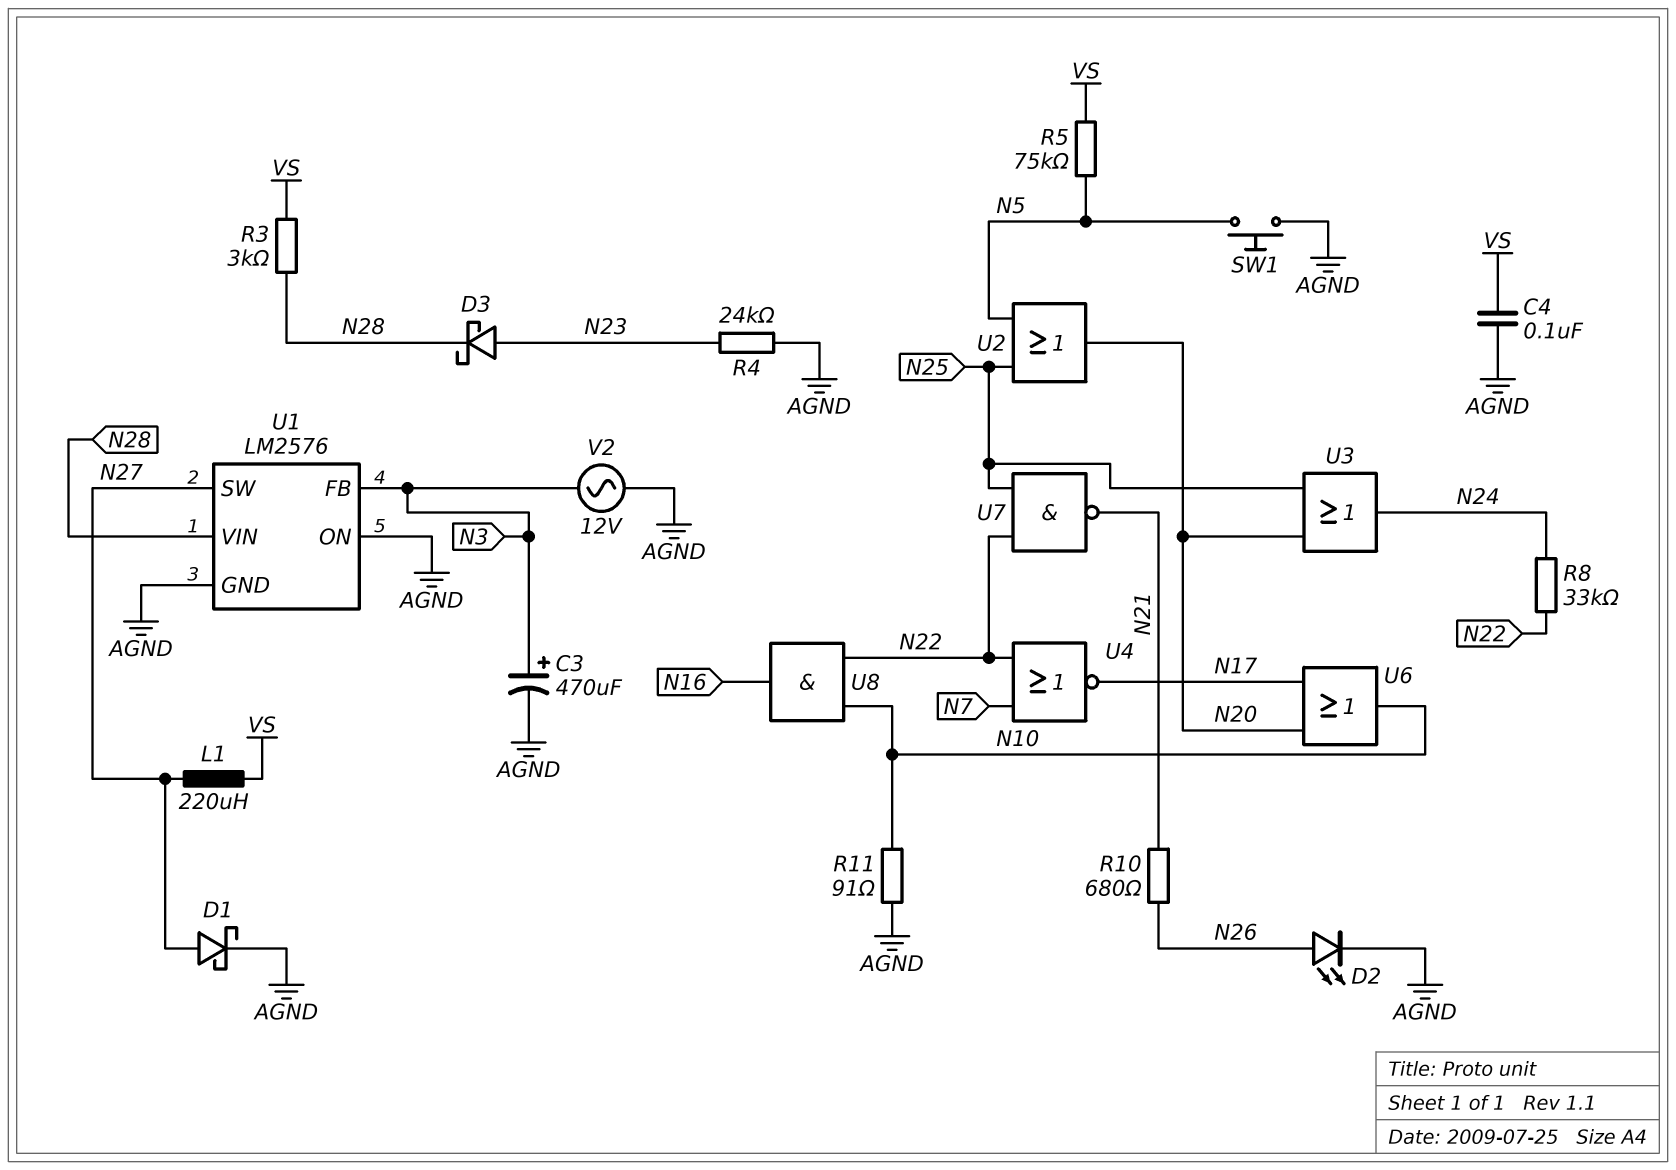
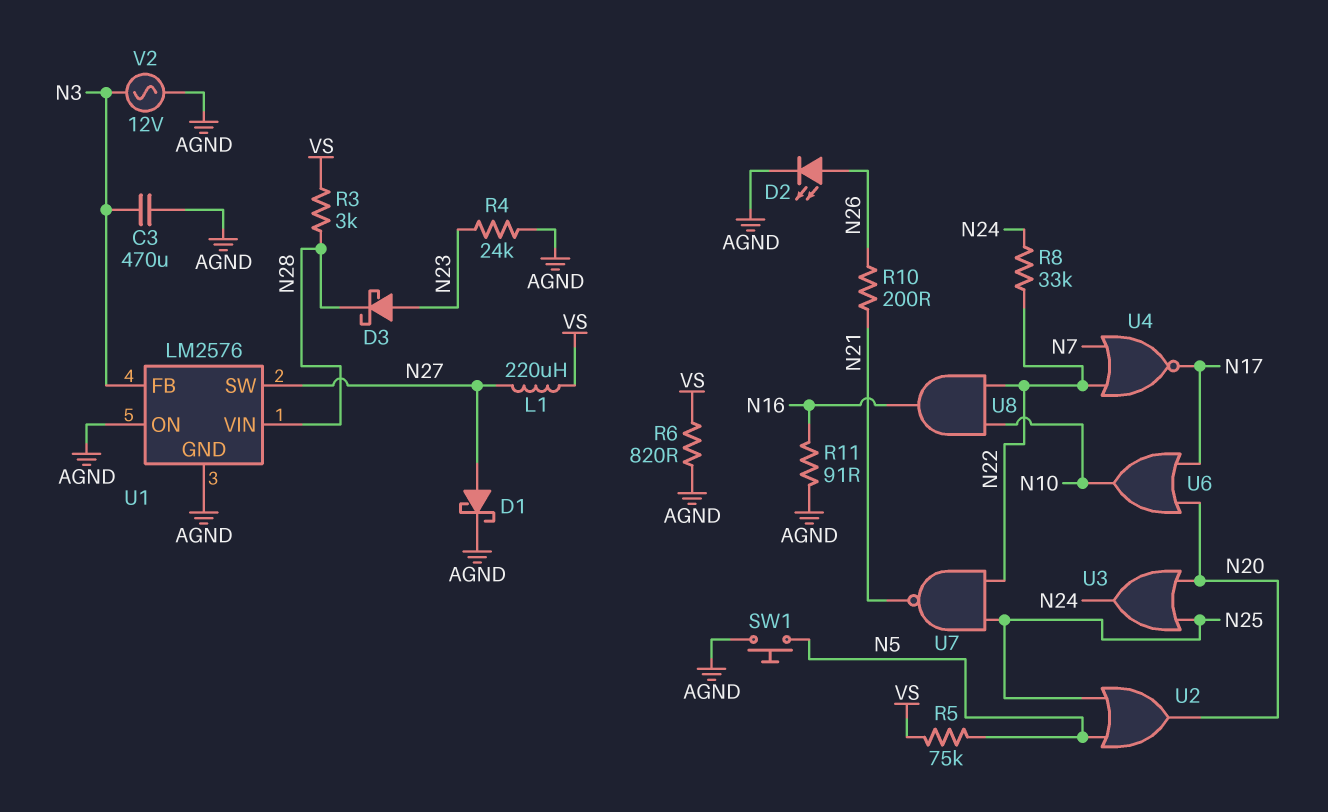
C3: 470uF (plus N3, minus AGND) -> 470uF (AGND, N3)
C4: 100nF (AGND, VS) -> none
R6: none -> 820 (AGND, VS)
R10: 680 (N21, N26) -> 200 (N21, N26)
R11: 91 (AGND, N10) -> 91 (AGND, N16)

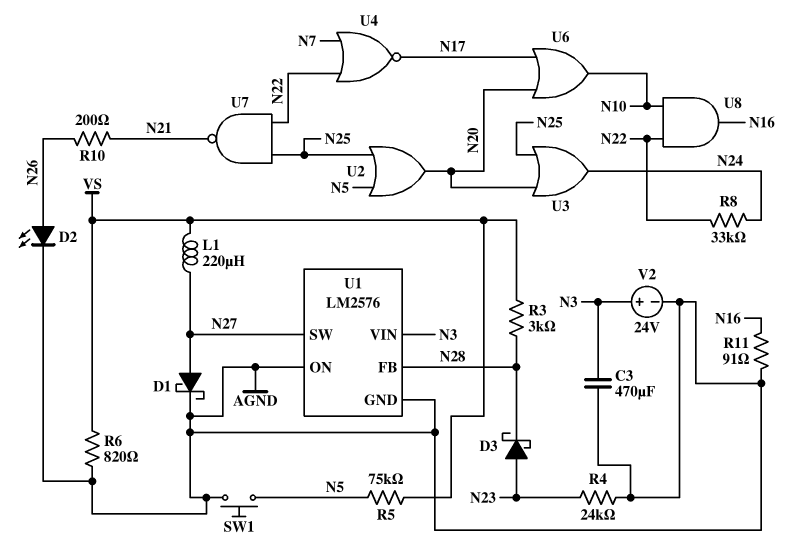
U1 pin FB: N3 -> N28
U1 pin VIN: N28 -> N3
V2: AC 12V (AGND, N3) -> 24V (plus N3, minus AGND)

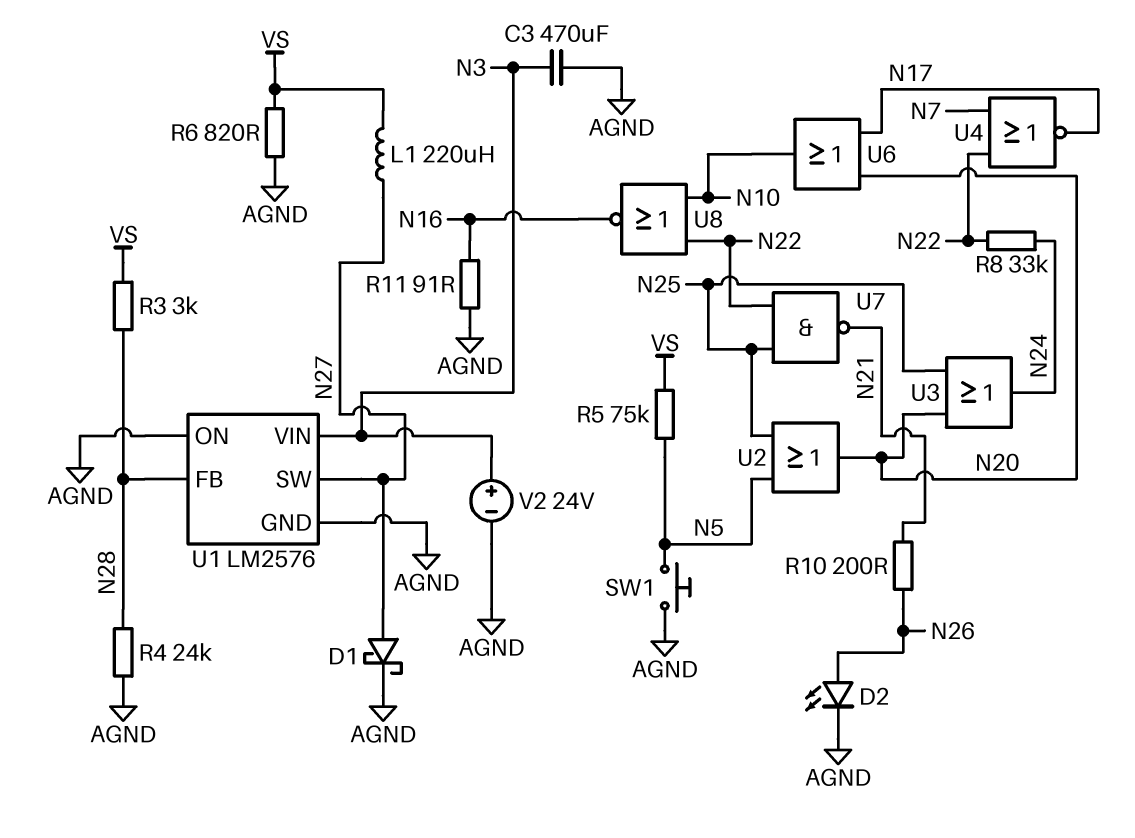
D3: schottky (A N23, K N28) -> none
R4: 24k (AGND, N23) -> 24k (AGND, N28)
U8: AND (in N10, in N22, out N16) -> NOR (in N10, in N22, out N16)

